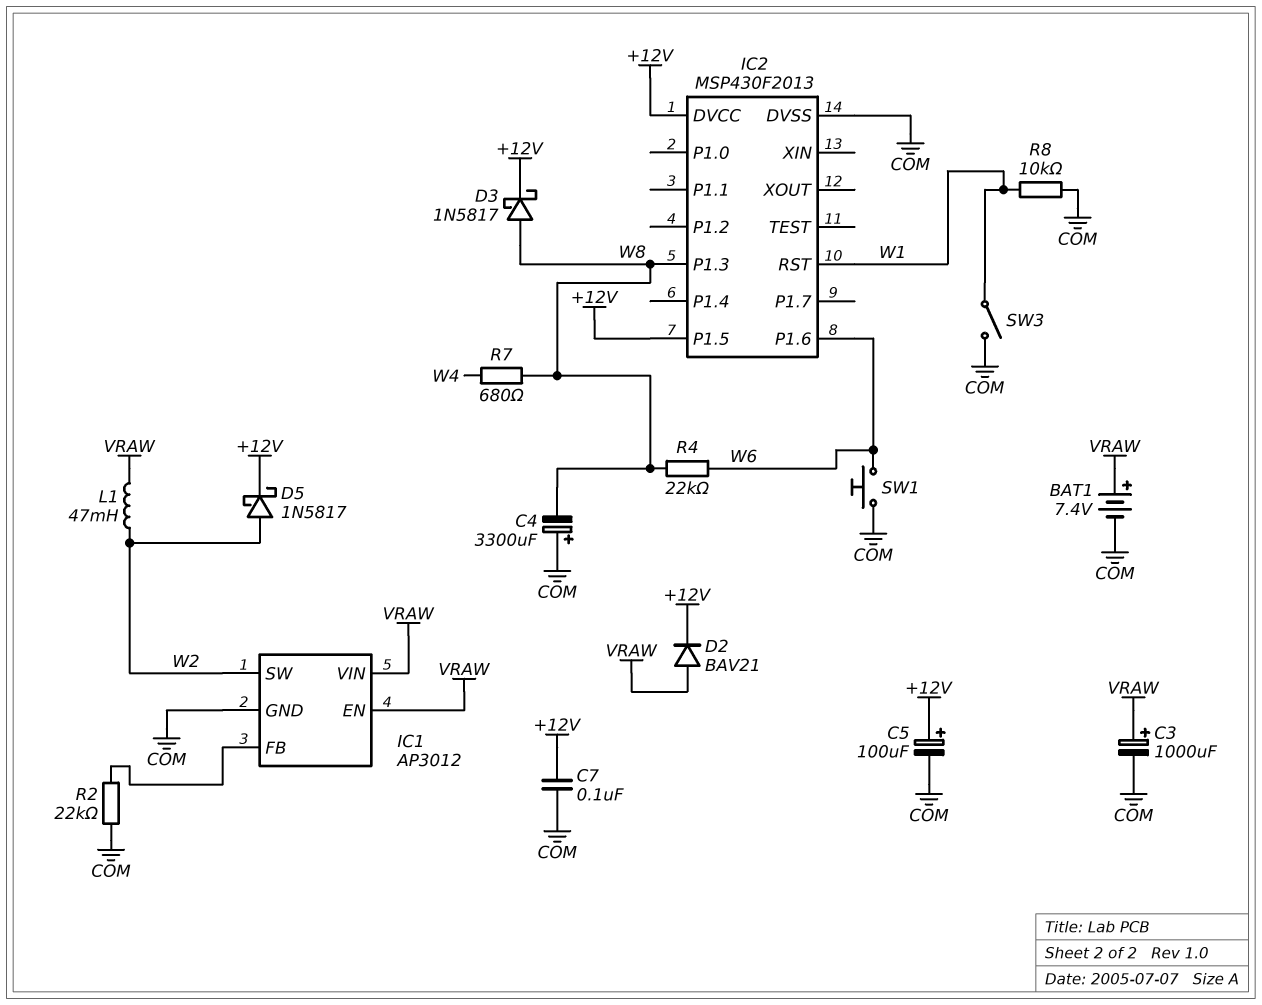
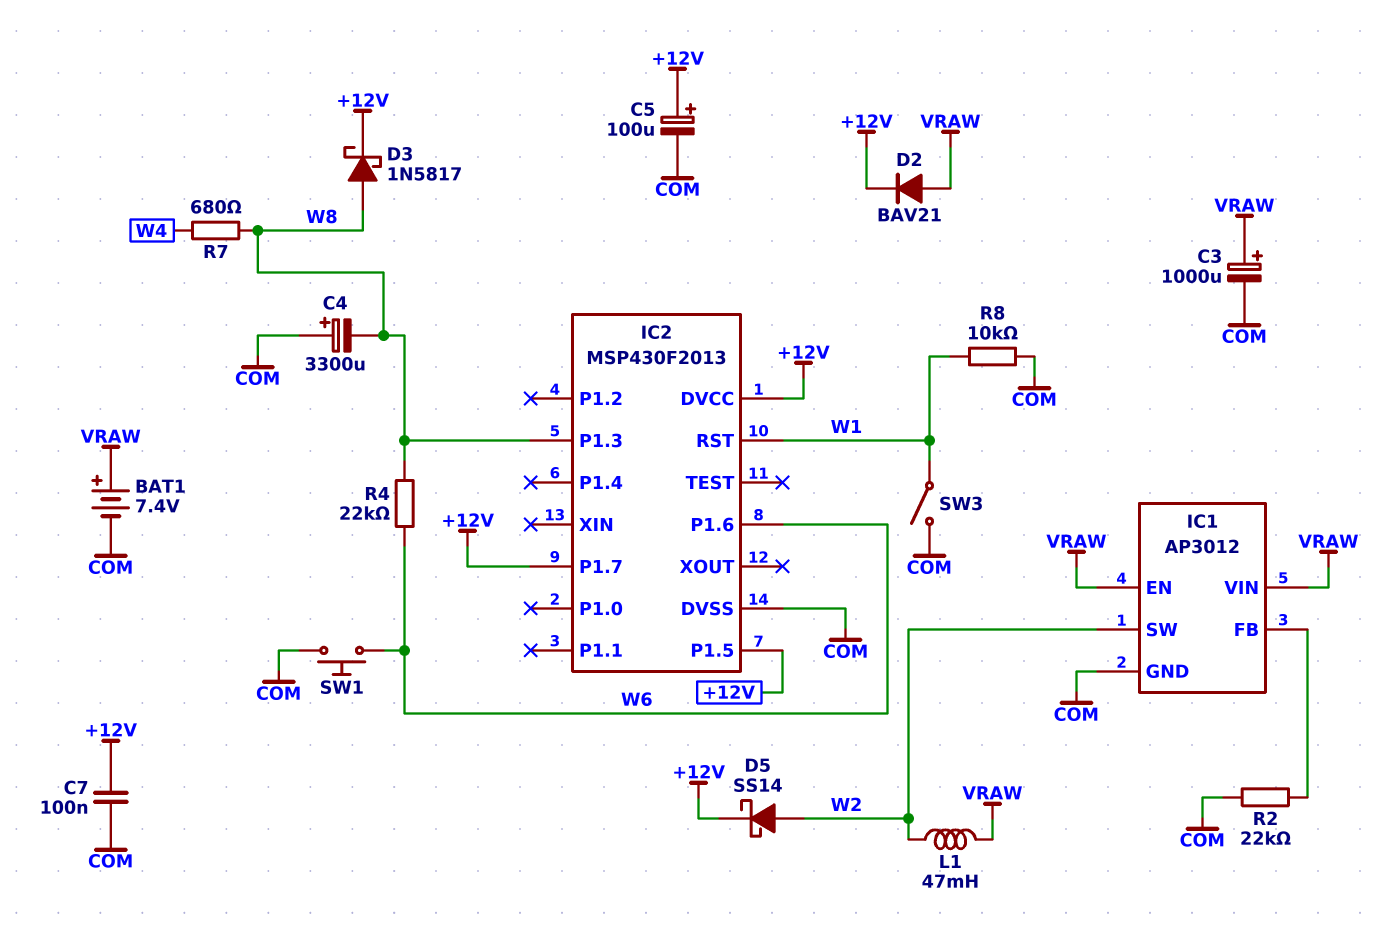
D5: schottky 1N5817 (A W2, K +12V) -> schottky SS14 (A W2, K +12V)
IC2 pin P1.7: none -> +12V

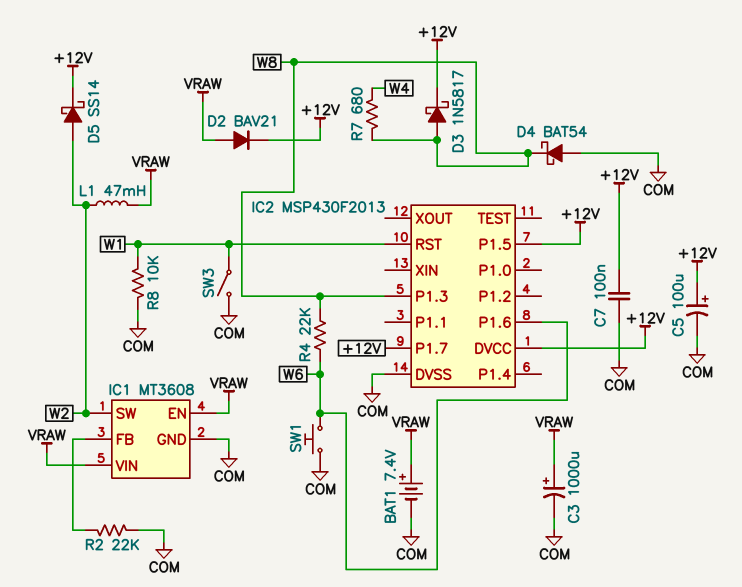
C4: 3300uF (plus COM, minus W8) -> none
D4: none -> schottky BAT54 (A COM, K W8)
IC1: AP3012 -> MT3608

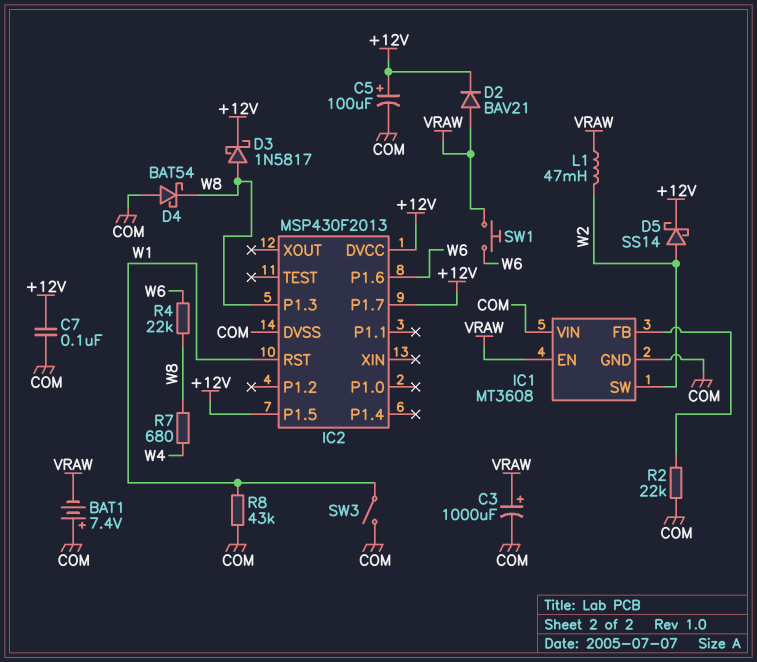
BAT1: 7.4V (plus VRAW, minus COM) -> 7.4V (plus COM, minus VRAW)
IC1 pin VIN: VRAW -> COM
R8: 10k (COM, W1) -> 43k (COM, W1)
SW1: button (COM, W6) -> button (VRAW, W6)

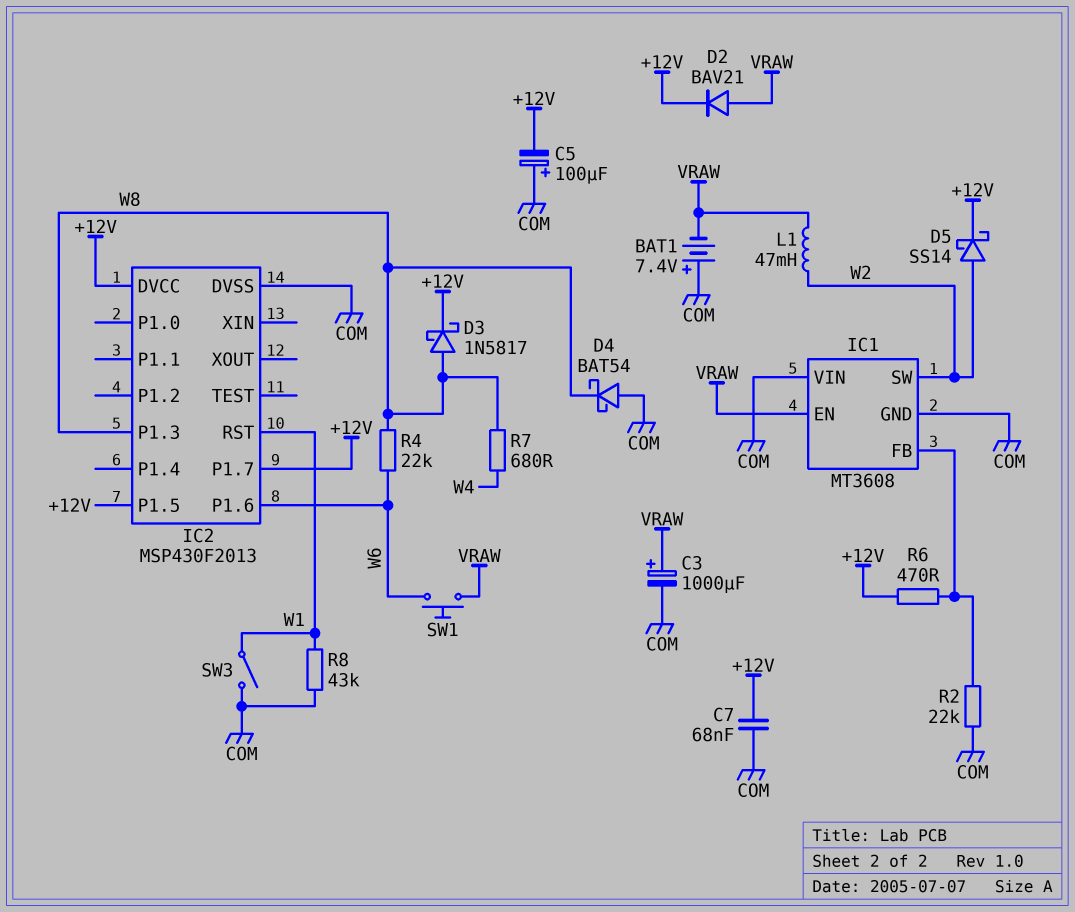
C5: 100uF (plus +12V, minus COM) -> 100uF (plus COM, minus +12V)
C7: 100nF (+12V, COM) -> 68nF (+12V, COM)
R6: none -> 470 (+12V, IC1/FB)

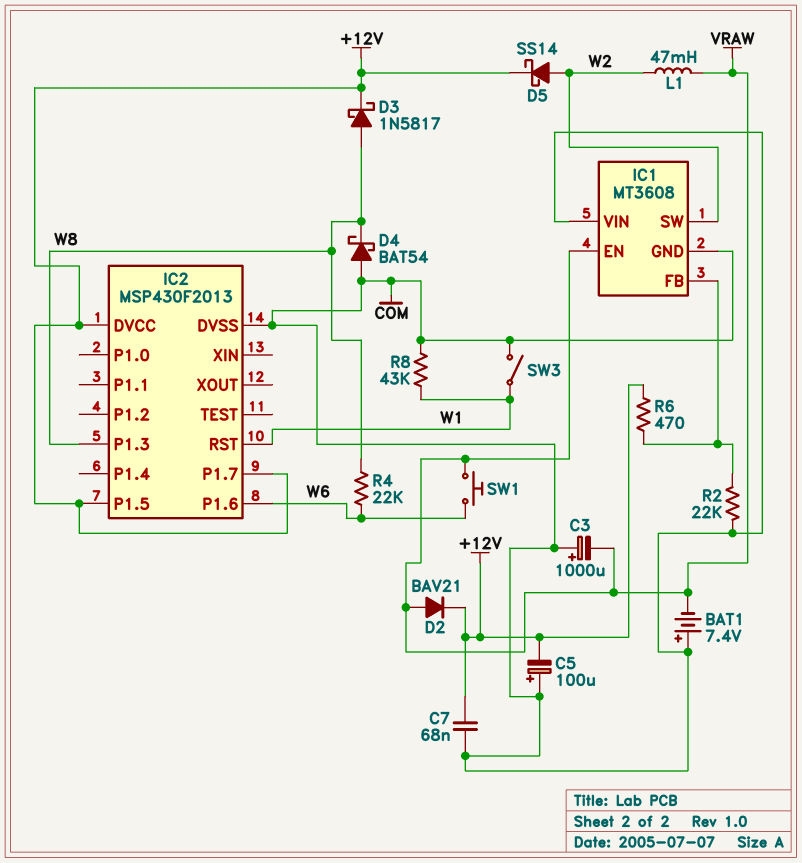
C3: 1000uF (plus VRAW, minus COM) -> 1000uF (plus COM, minus VRAW)
R7: 680 (W4, W8) -> none

